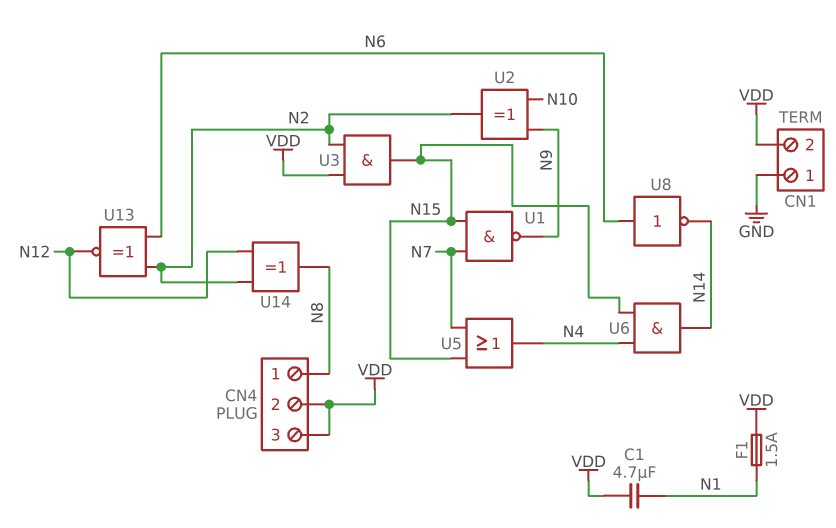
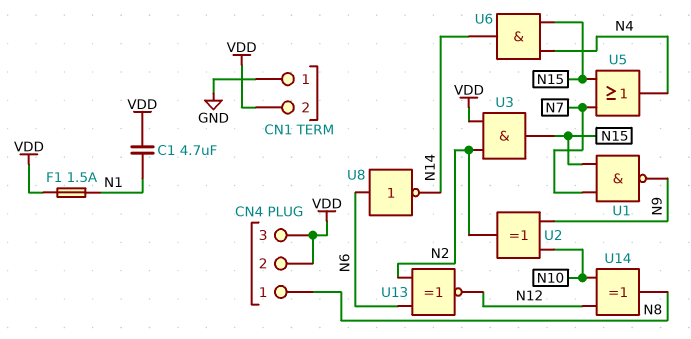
U14: XOR (in N2, in N12, out N8) -> XOR (in N10, in N12, out N8)

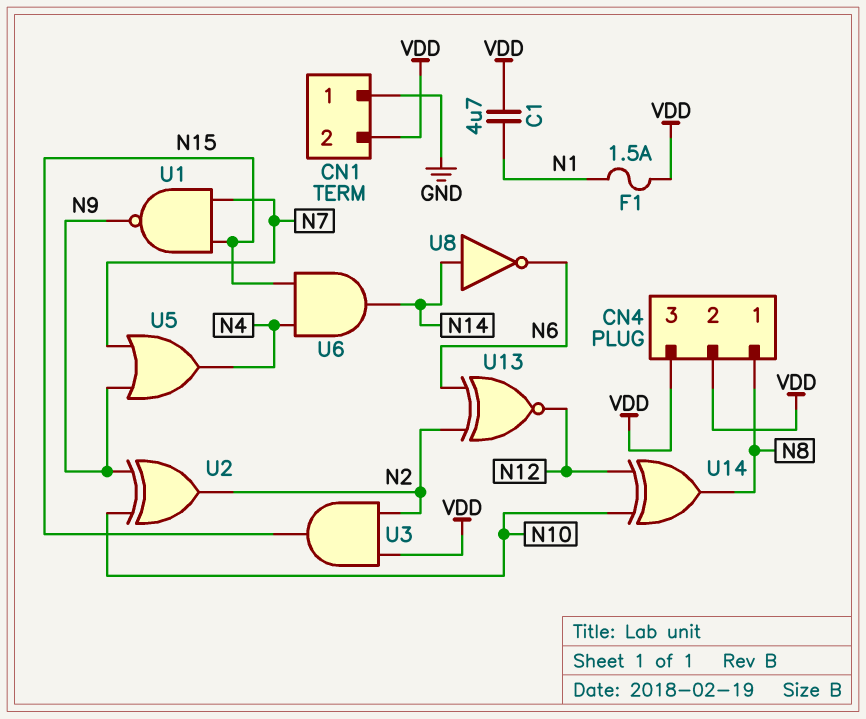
U5: OR (in N7, in N15, out N4) -> OR (in N7, in N9, out N4)
U8: NOT (in N6, out N14) -> NOT (in N14, out N6)

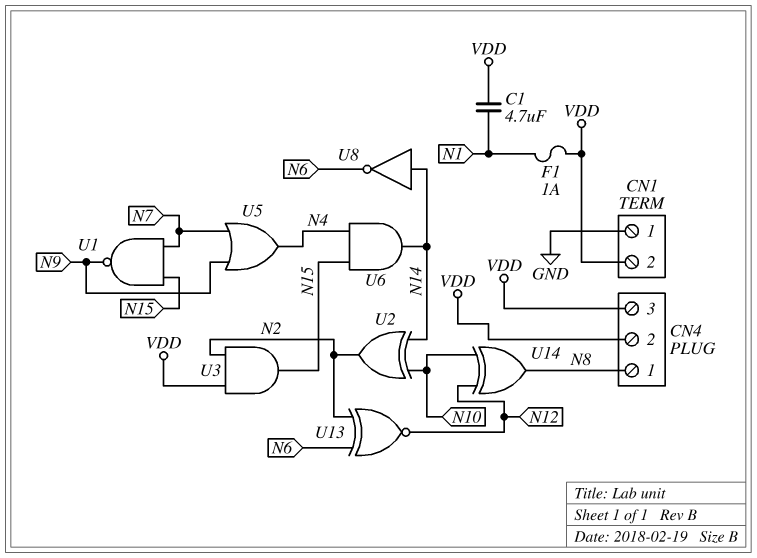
F1: 1.5A (N1, VDD) -> 1A (N1, VDD)
U2: XOR (in N9, in N10, out N2) -> XOR (in N10, in N14, out N2)

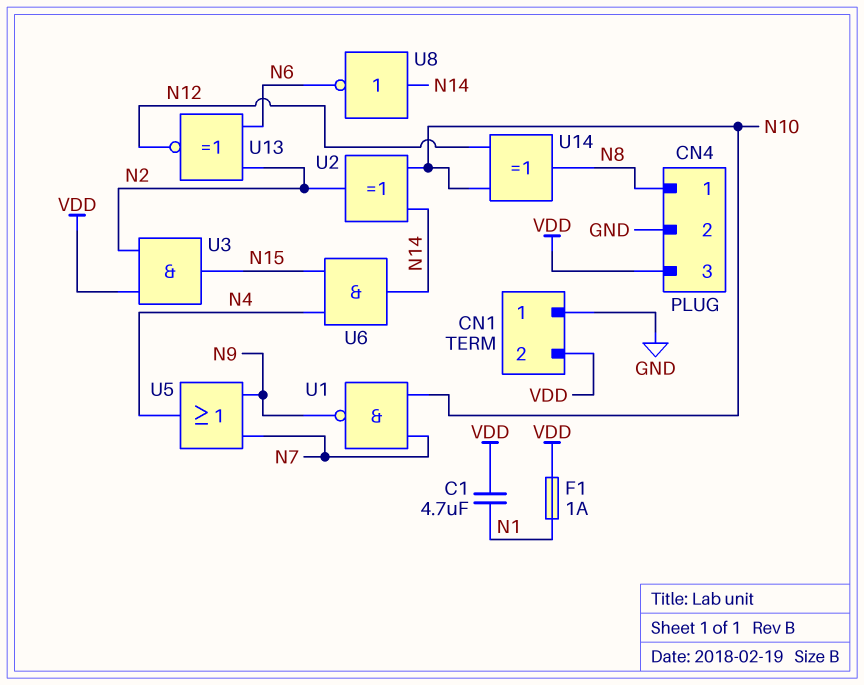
CN4 pin 2: VDD -> GND
U1: NAND (in N7, in N15, out N9) -> NAND (in N7, in N10, out N9)

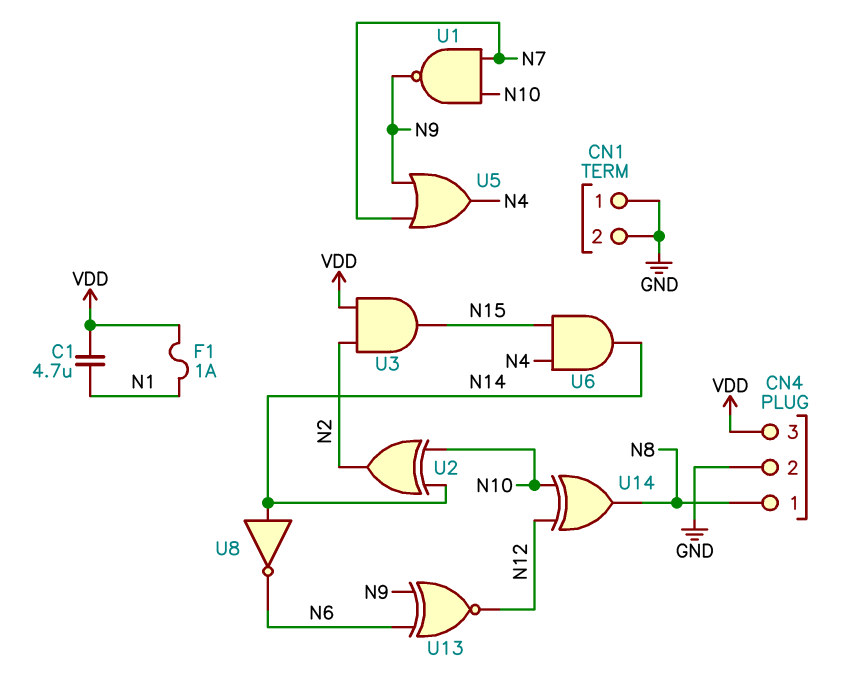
CN1 pin 2: VDD -> GND
U13: XNOR (in N2, in N6, out N12) -> XNOR (in N6, in N9, out N12)

